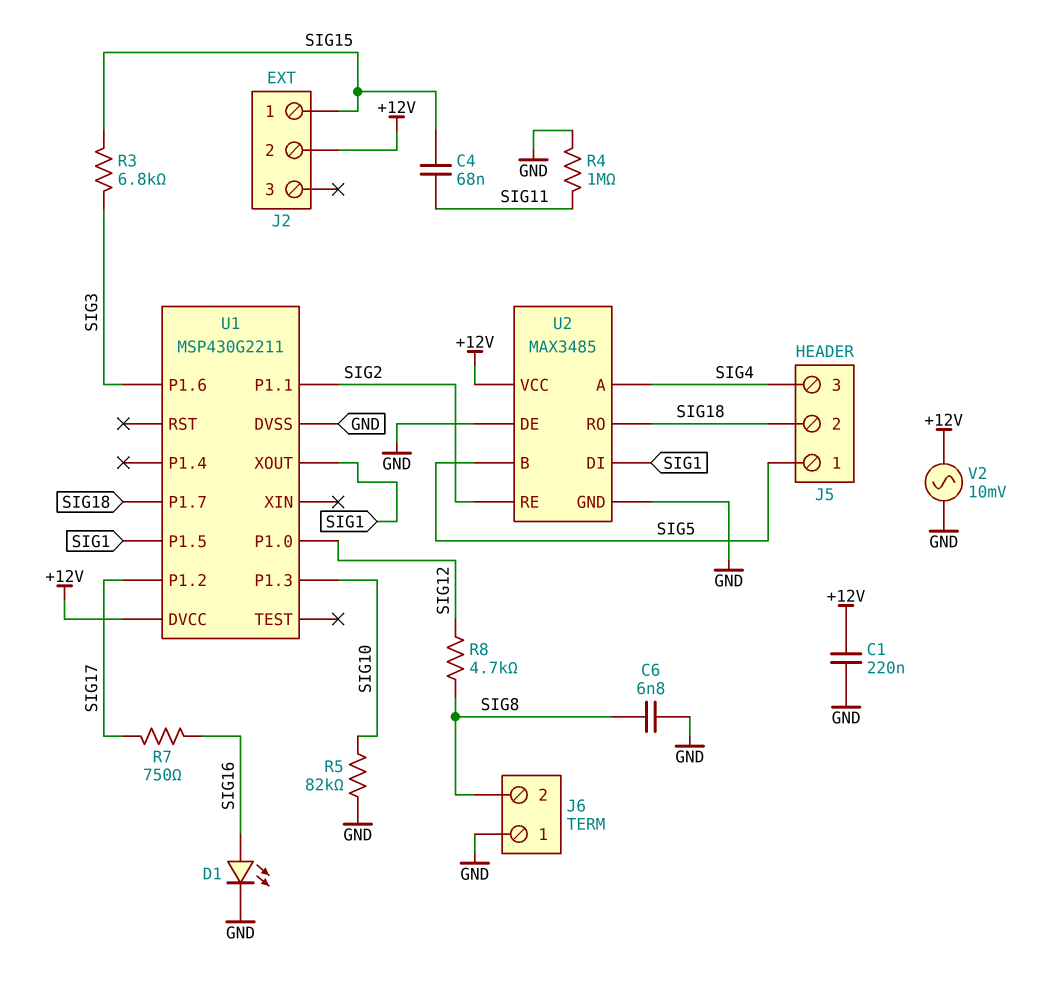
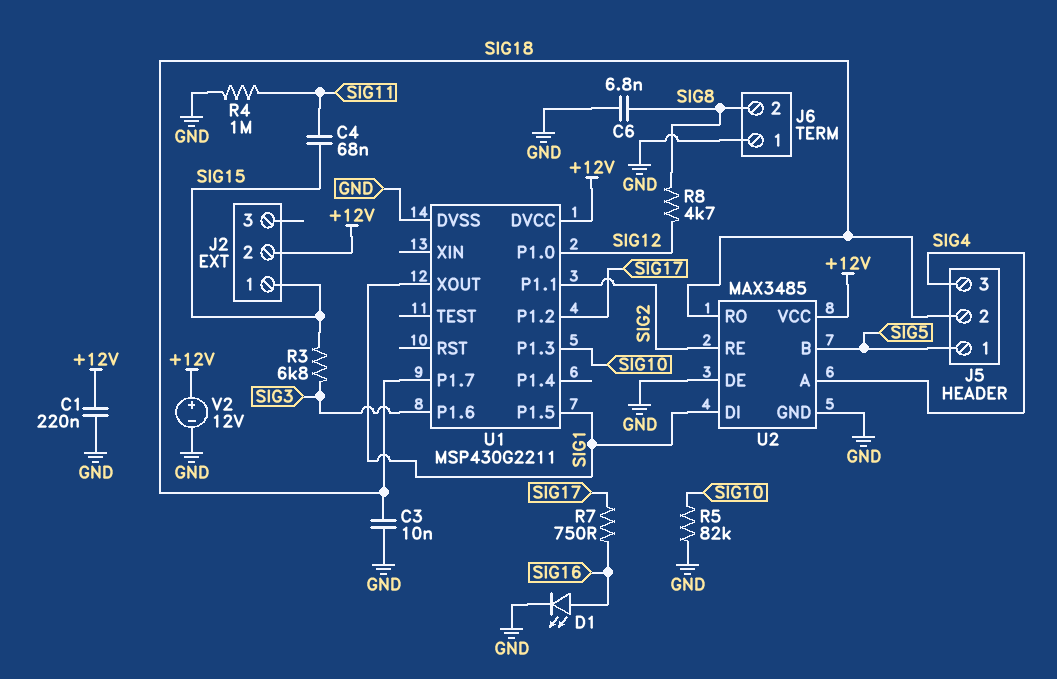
C3: none -> 10nF (GND, SIG18)
V2: AC 10mV (+12V, GND) -> 12V (plus +12V, minus GND)

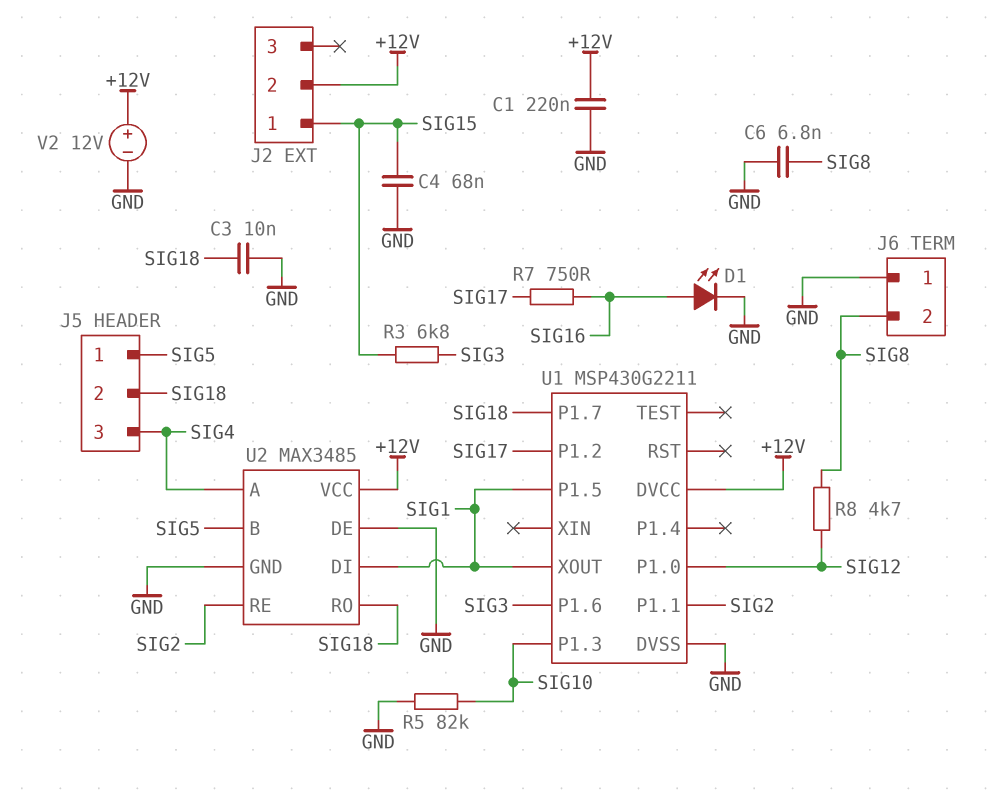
C4: 68nF (SIG11, SIG15) -> 68nF (GND, SIG15)
R4: 1M (GND, SIG11) -> none

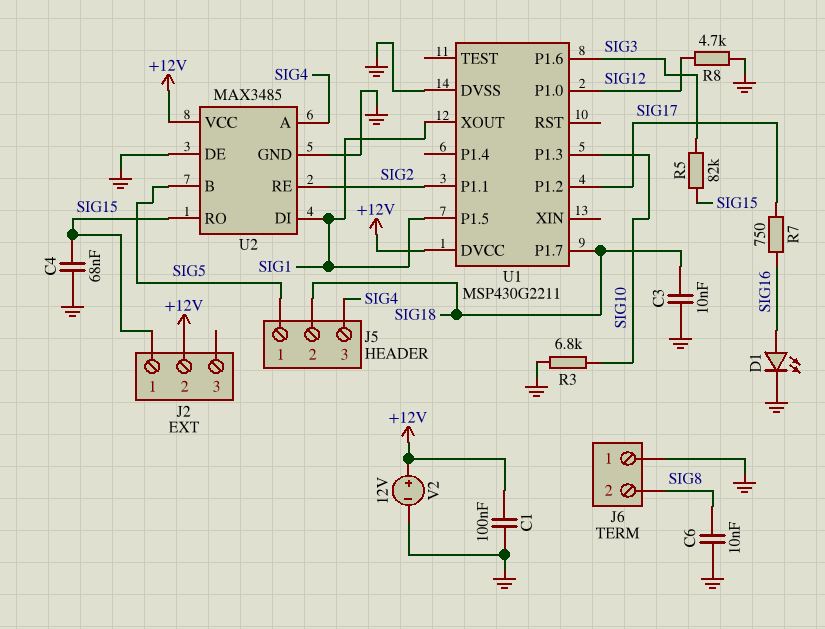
C1: 220nF (+12V, GND) -> 100nF (+12V, GND)
C6: 6.8nF (GND, SIG8) -> 10nF (GND, SIG8)
R3: 6.8k (SIG3, SIG15) -> 6.8k (GND, SIG10)
R5: 82k (GND, SIG10) -> 82k (SIG3, SIG15)
R8: 4.7k (SIG8, SIG12) -> 4.7k (GND, SIG12)
U2 pin RO: SIG18 -> SIG15

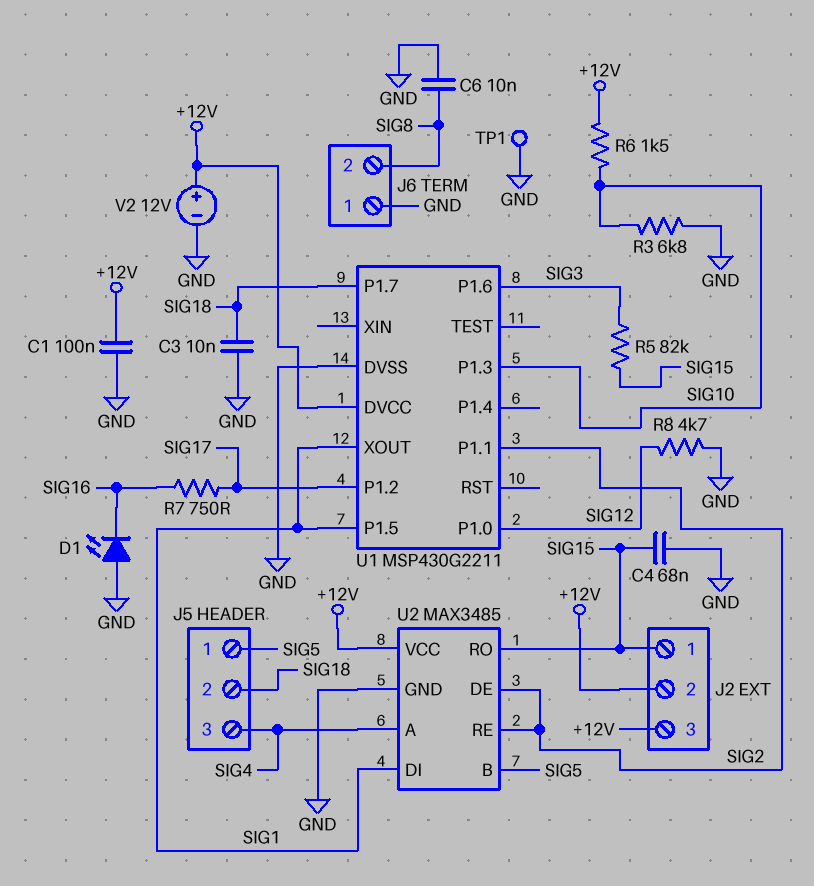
D1: LED (A SIG16, K GND) -> LED (A GND, K SIG16)
J2 pin 3: none -> +12V
R6: none -> 1.5k (+12V, SIG10)
TP1: none -> test point (GND)
U2 pin DE: GND -> SIG2

